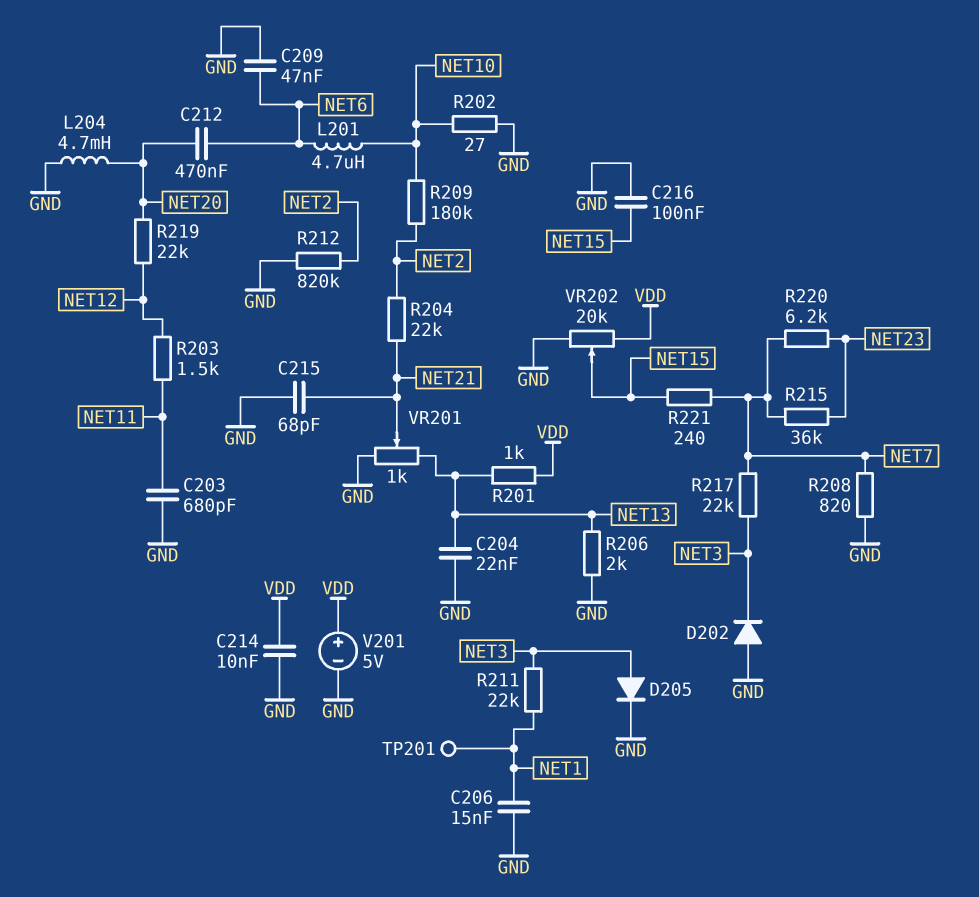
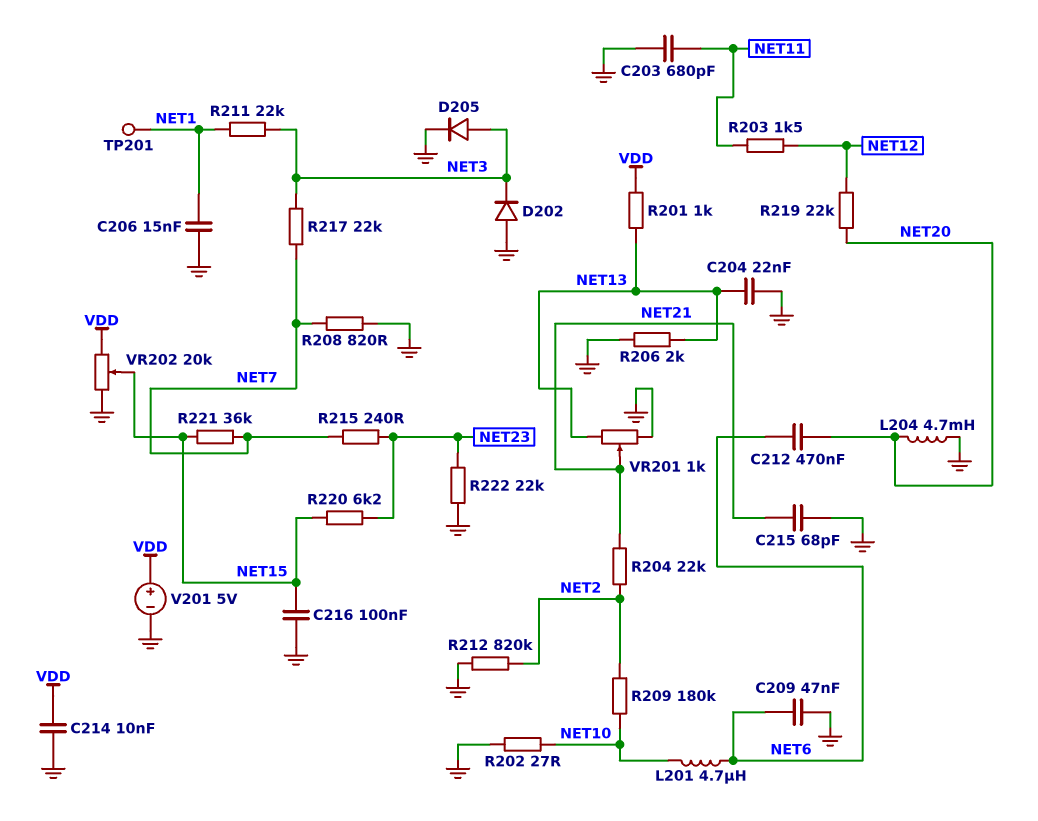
R215: 36k (NET7, NET23) -> 240 (NET7, NET23)
R220: 6.2k (NET7, NET23) -> 6.2k (NET15, NET23)
R221: 240 (NET7, NET15) -> 36k (NET7, NET15)
R222: none -> 22k (GND, NET23)

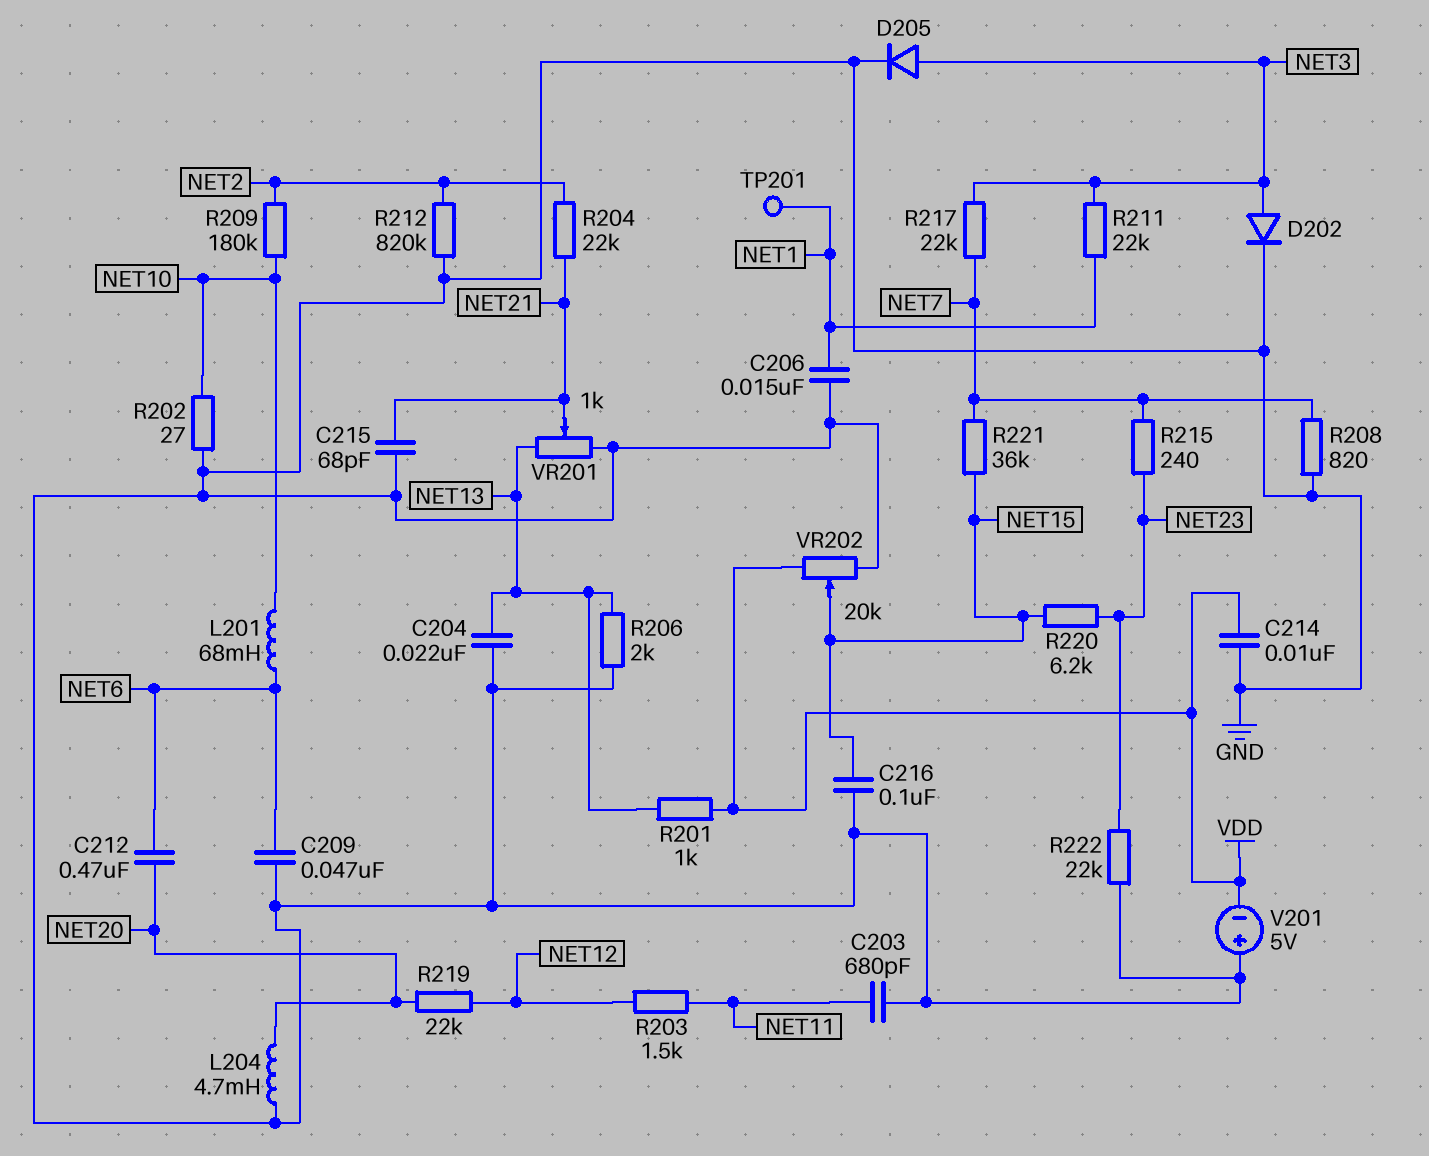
D202: diode (A GND, K NET3) -> diode (A NET3, K GND)
L201: 4.7uH (NET6, NET10) -> 68mH (NET6, NET10)
V201: 5V (plus VDD, minus GND) -> 5V (plus GND, minus VDD)

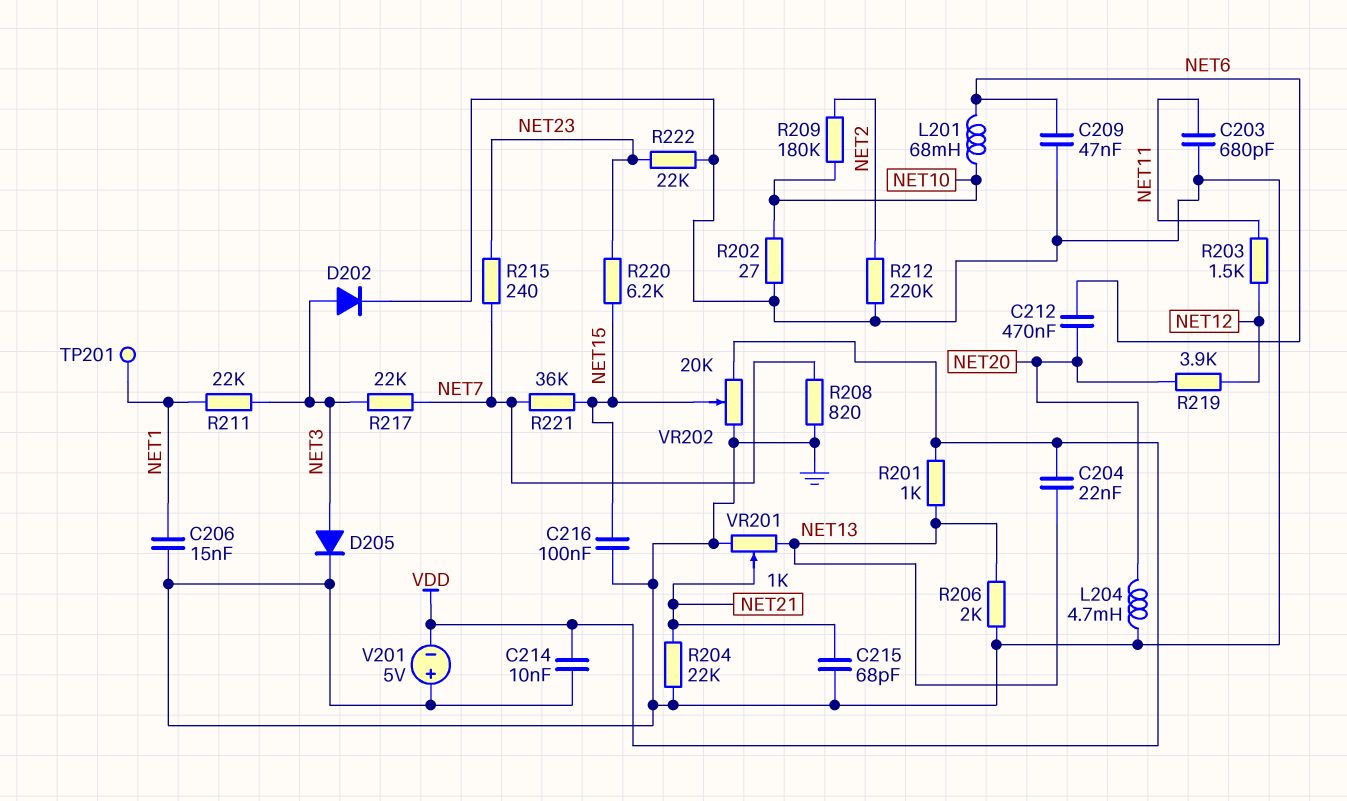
C204: 22nF (GND, NET13) -> 22nF (NET13, VDD)
R204: 22k (NET2, NET21) -> 22k (GND, NET21)
R212: 820k (GND, NET2) -> 220k (GND, NET2)
R219: 22k (NET12, NET20) -> 3.9k (NET12, NET20)

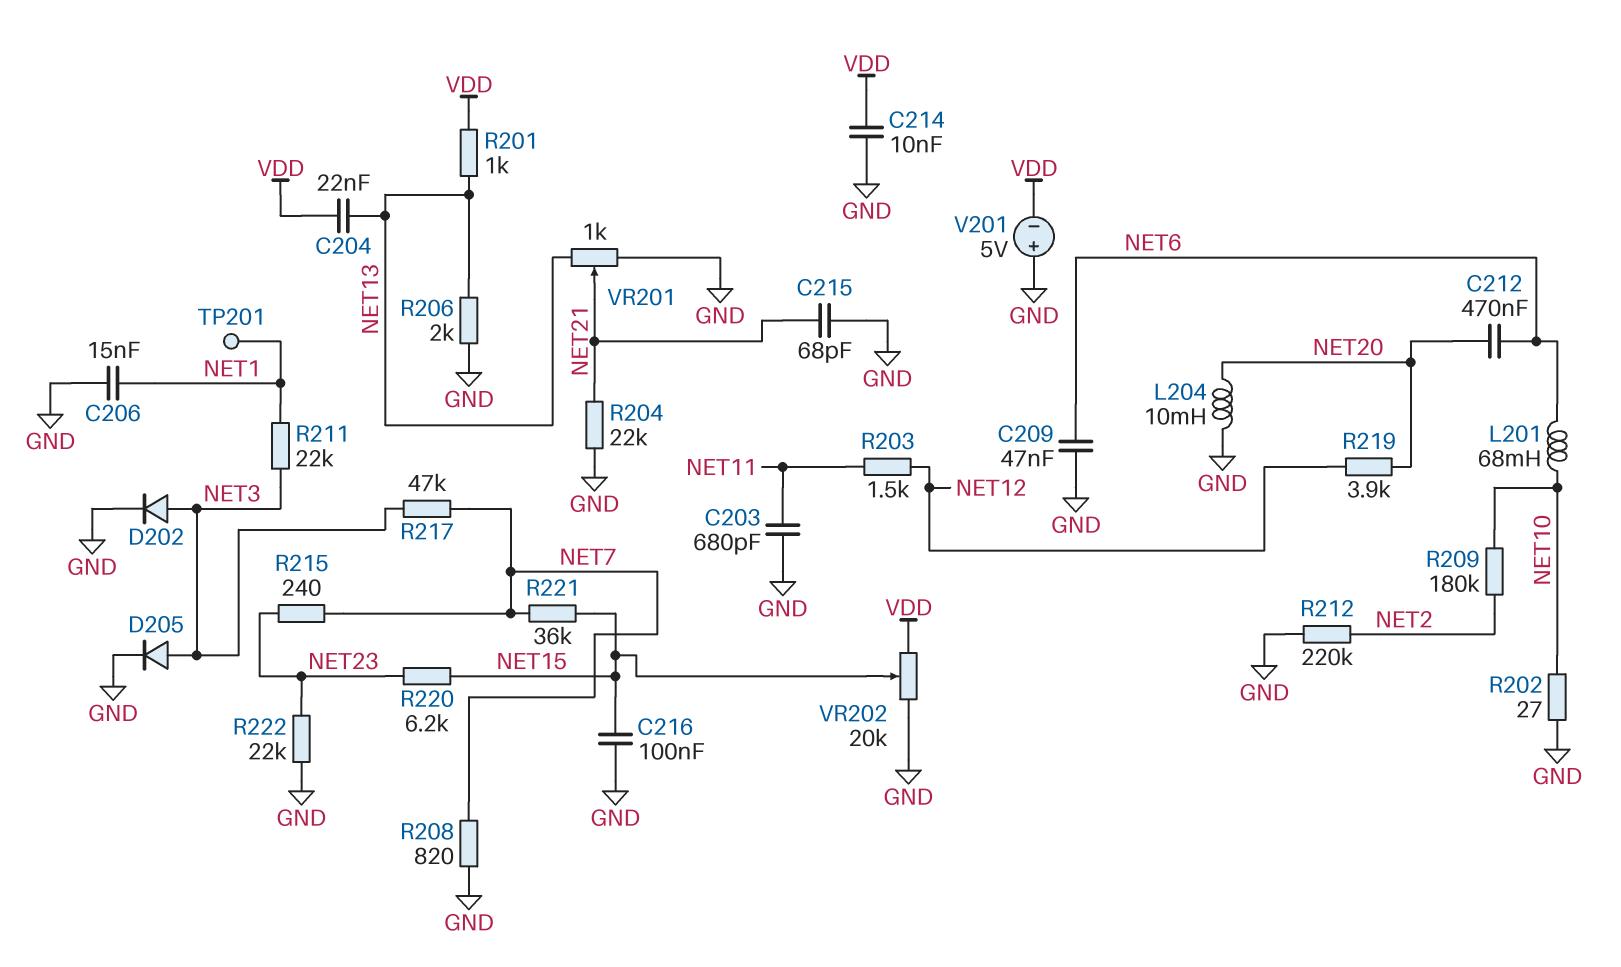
L204: 4.7mH (GND, NET20) -> 10mH (GND, NET20)
R217: 22k (NET3, NET7) -> 47k (NET3, NET7)

